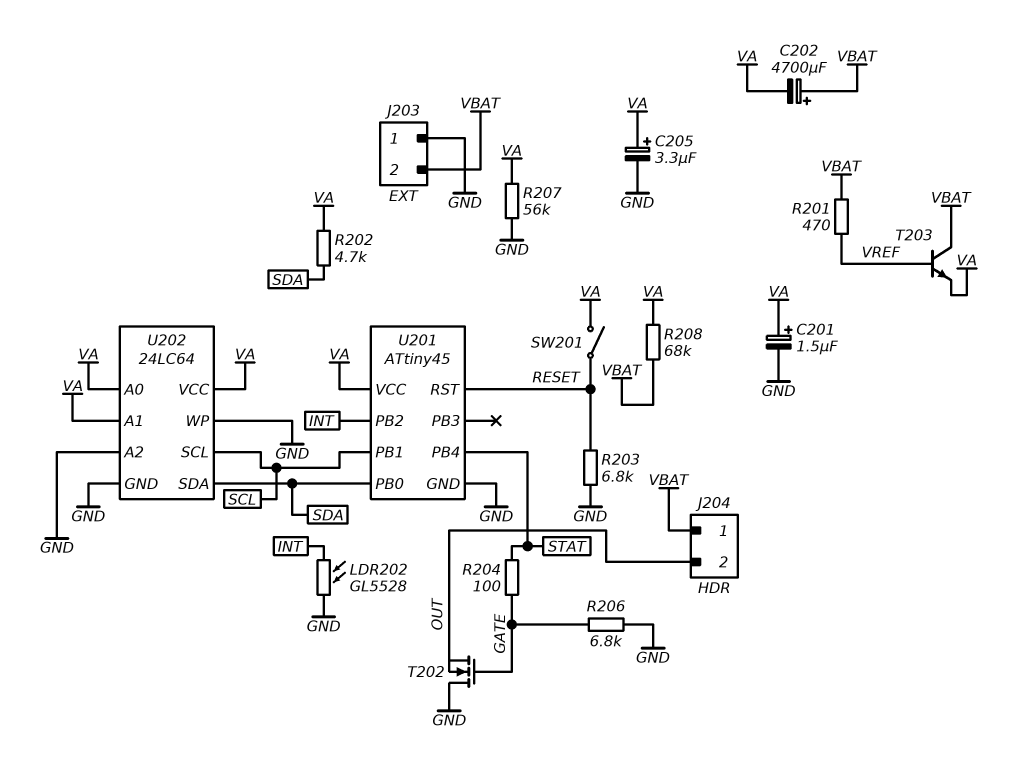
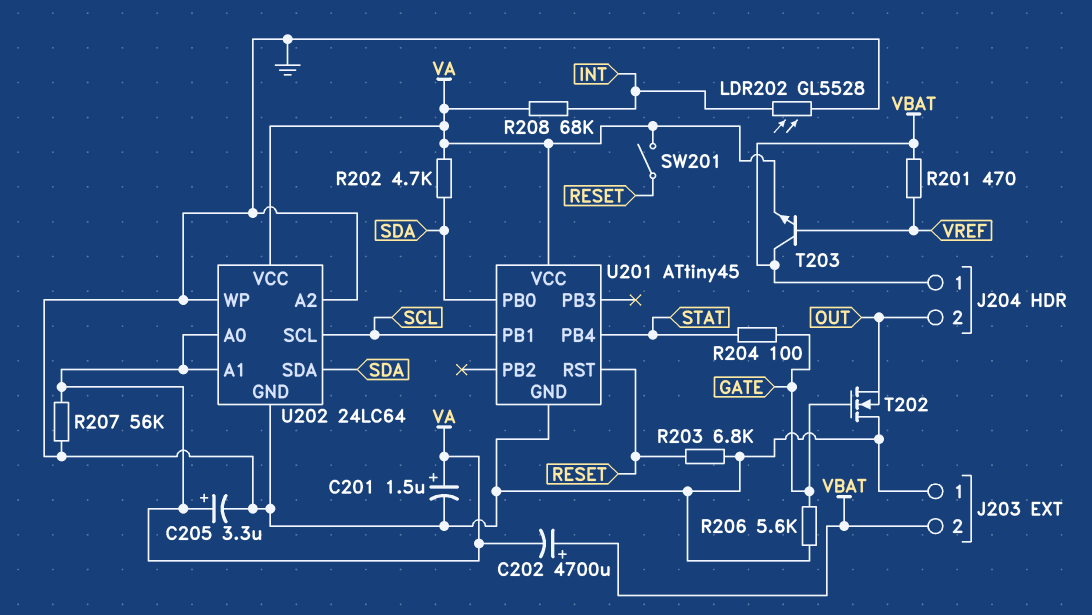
R206: 6.8k (GATE, GND) -> 5.6k (GATE, GND)
R208: 68k (VA, VBAT) -> 68k (INT, VA)
U201 pin PB2: INT -> none

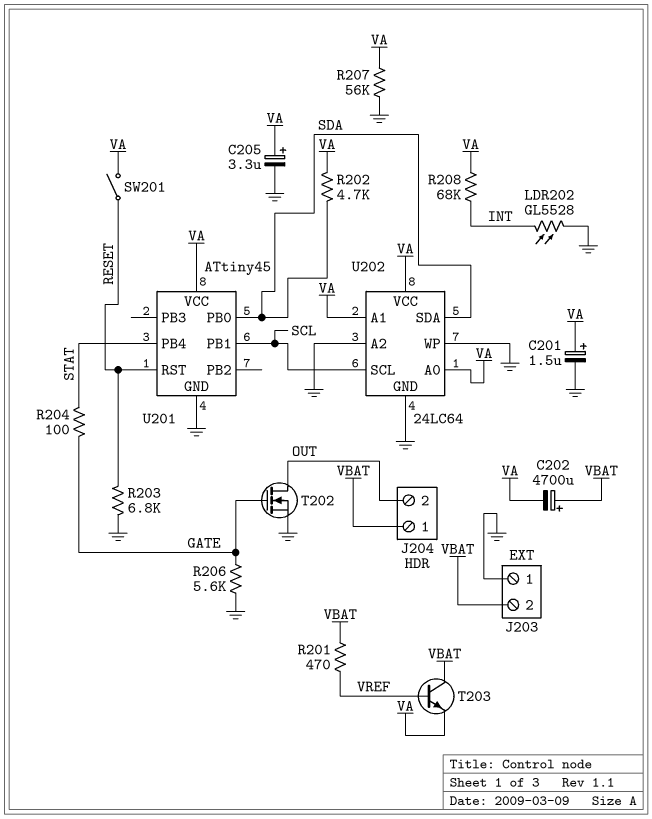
T202: NMOS (G GATE, D GND, S OUT) -> NMOS (G GATE, D OUT, S GND)

